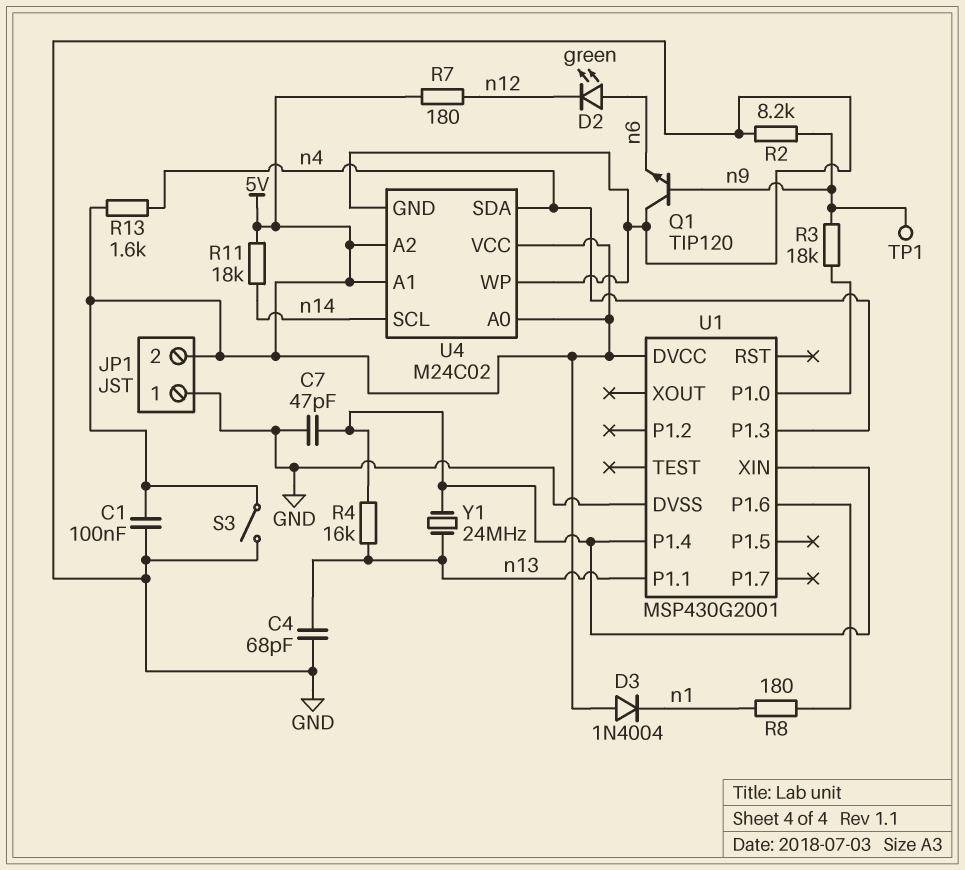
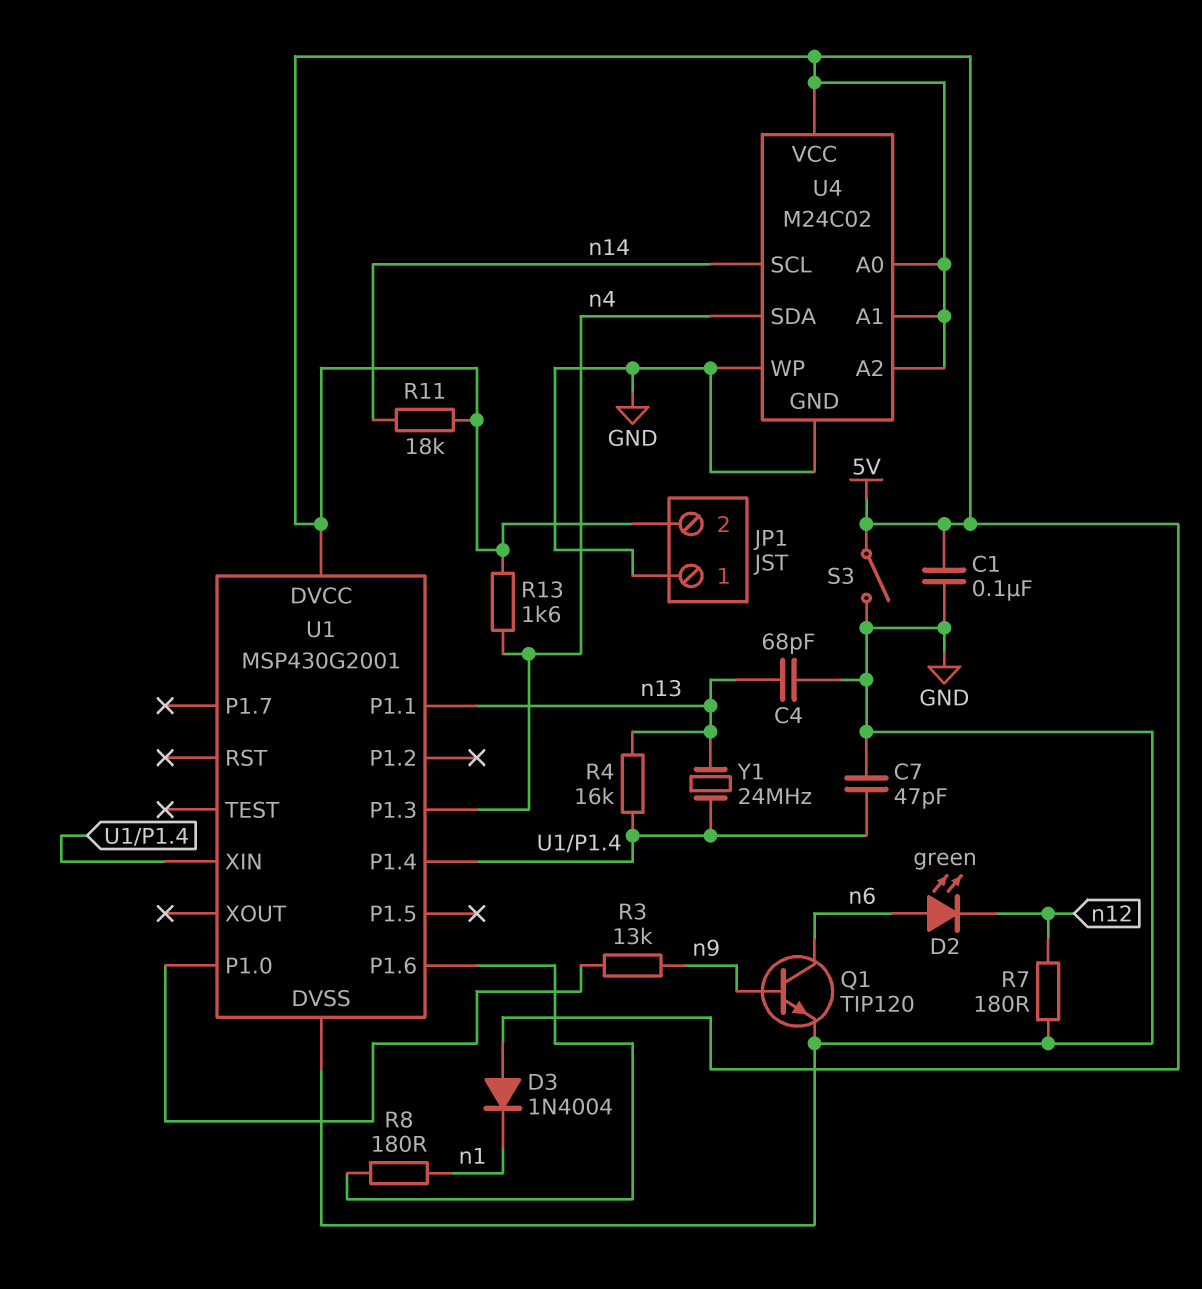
Q1: NPN TIP120 (B n9, C GND, E n6) -> NPN TIP120 (B n9, C n6, E GND)
R2: 8.2k (GND, n9) -> none
R3: 18k (U1/P1.0, n9) -> 13k (U1/P1.0, n9)
R7: 180 (5V, n12) -> 180 (GND, n12)
TP1: test point (n9) -> none

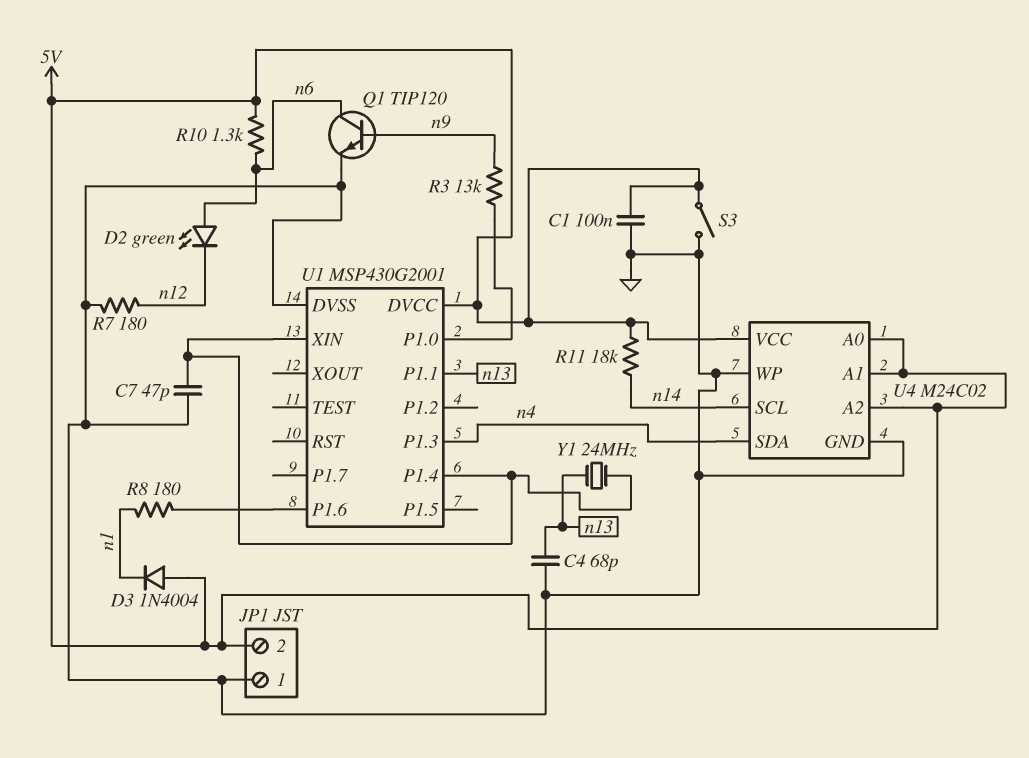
R4: 16k (U1/P1.4, n13) -> none
R10: none -> 1.3k (5V, n6)
R13: 1.6k (5V, n4) -> none

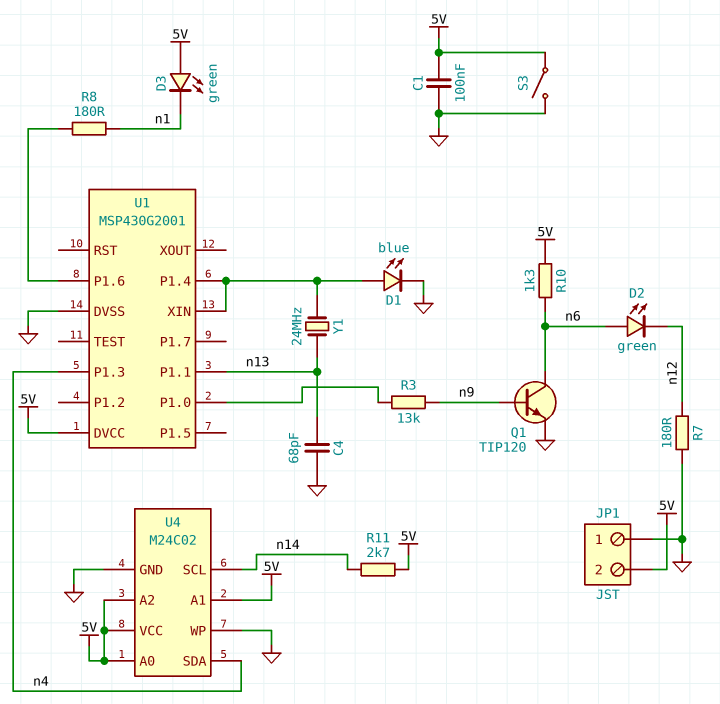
C7: 47pF (GND, U1/P1.4) -> none
D1: none -> LED blue (A U1/P1.4, K GND)
D3: diode 1N4004 (A 5V, K n1) -> LED green (A 5V, K n1)
R11: 18k (5V, n14) -> 2.7k (5V, n14)

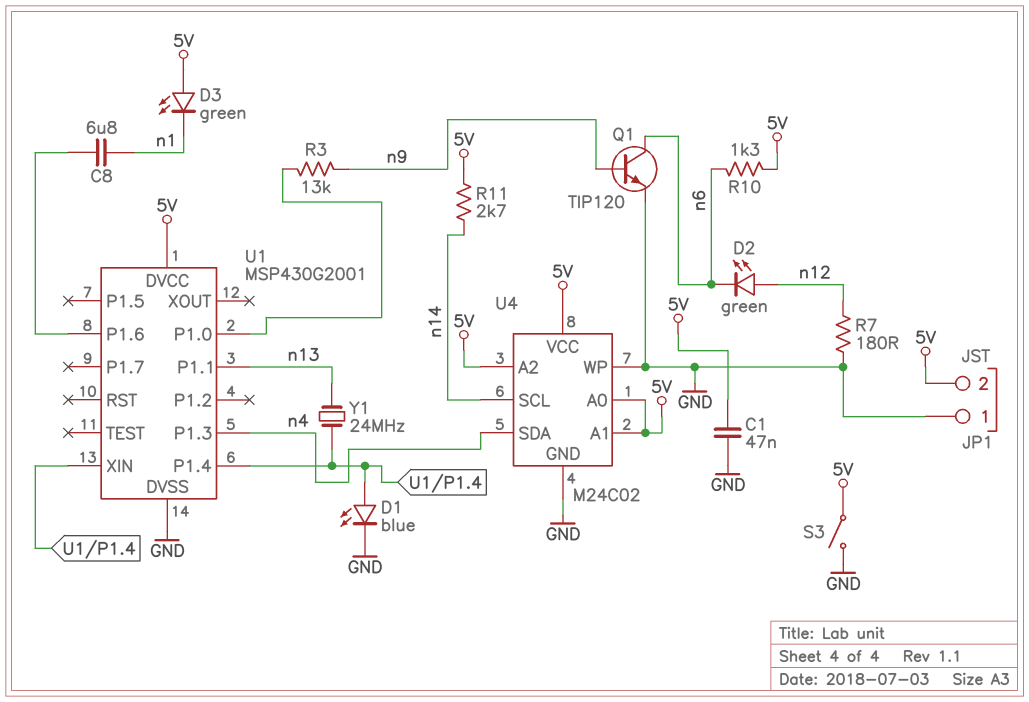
C1: 100nF (5V, GND) -> 47nF (5V, GND)
C4: 68pF (GND, n13) -> none
C8: none -> 6.8uF (U1/P1.6, n1)
D2: LED green (A n6, K n12) -> LED green (A n12, K n6)
R8: 180 (U1/P1.6, n1) -> none

